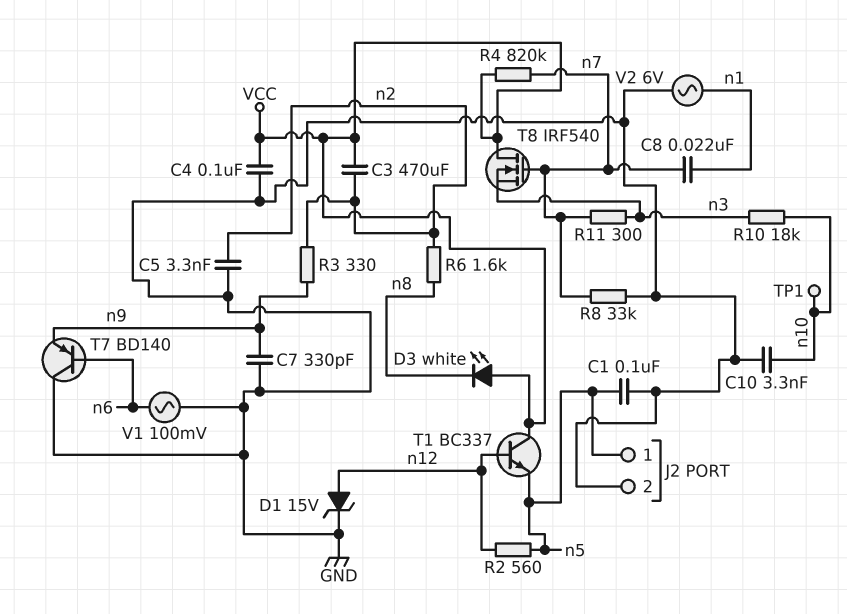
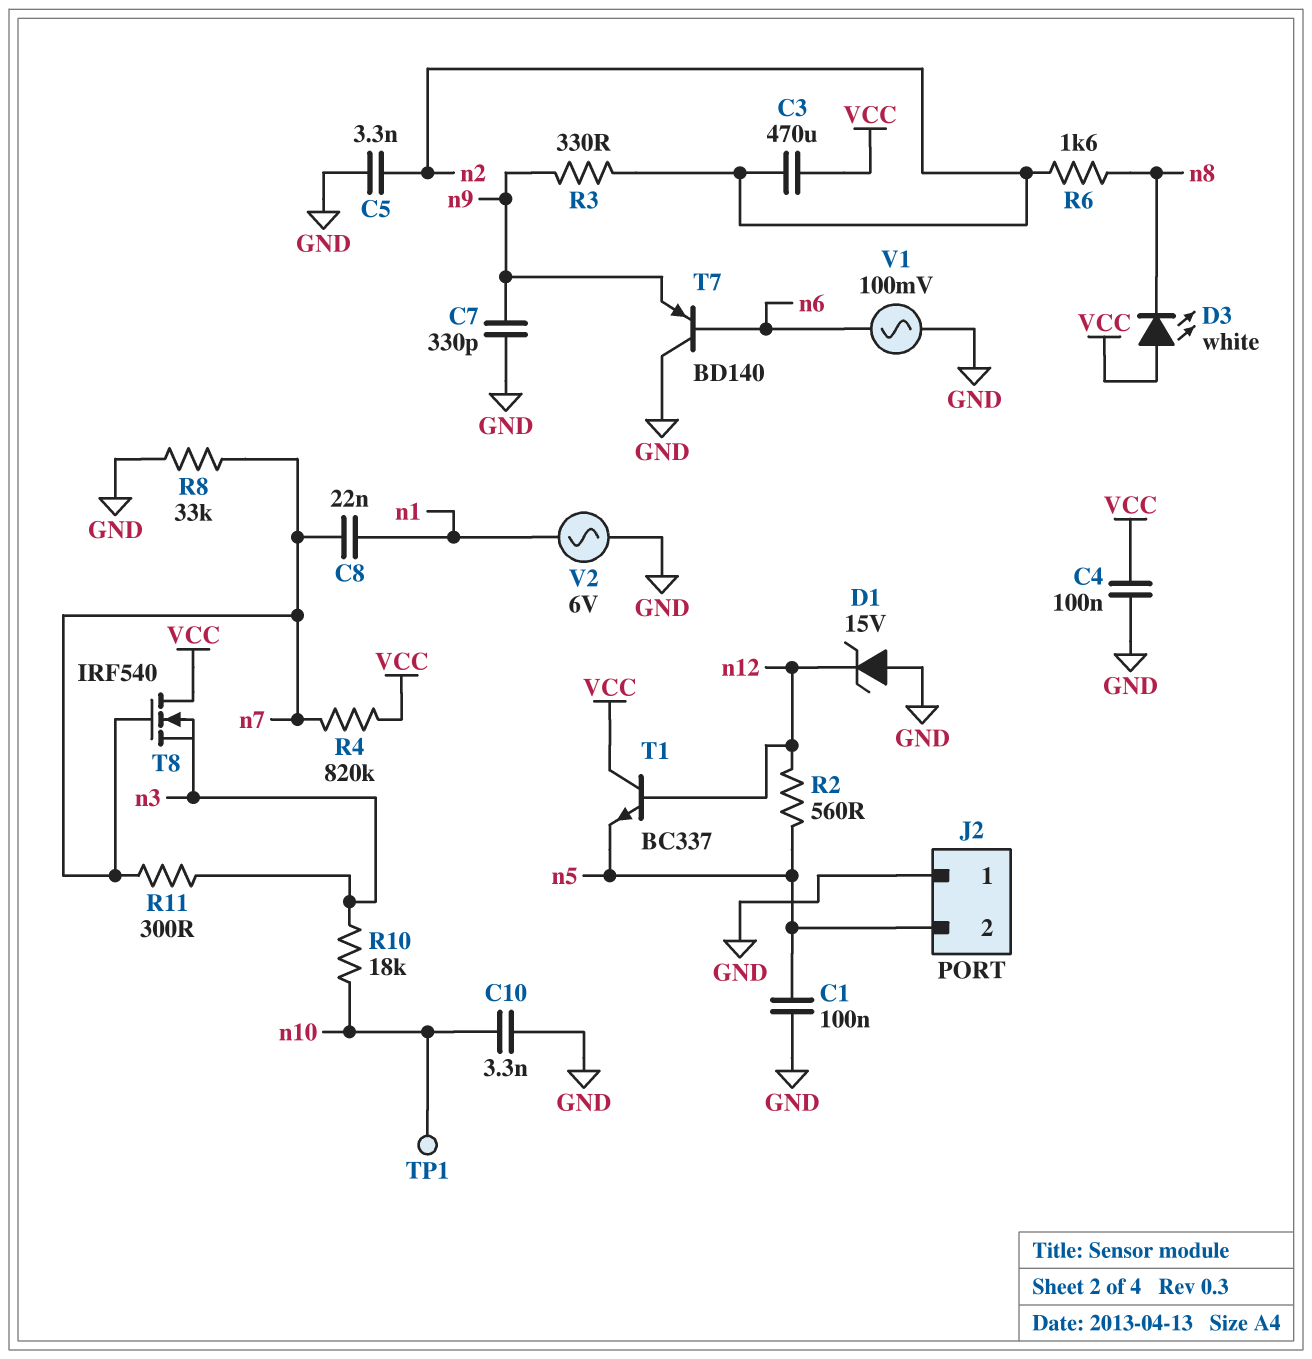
D1: zener 15V (A n12, K GND) -> zener 15V (A GND, K n12)
J2 pin 1: n5 -> GND
J2 pin 2: GND -> n5

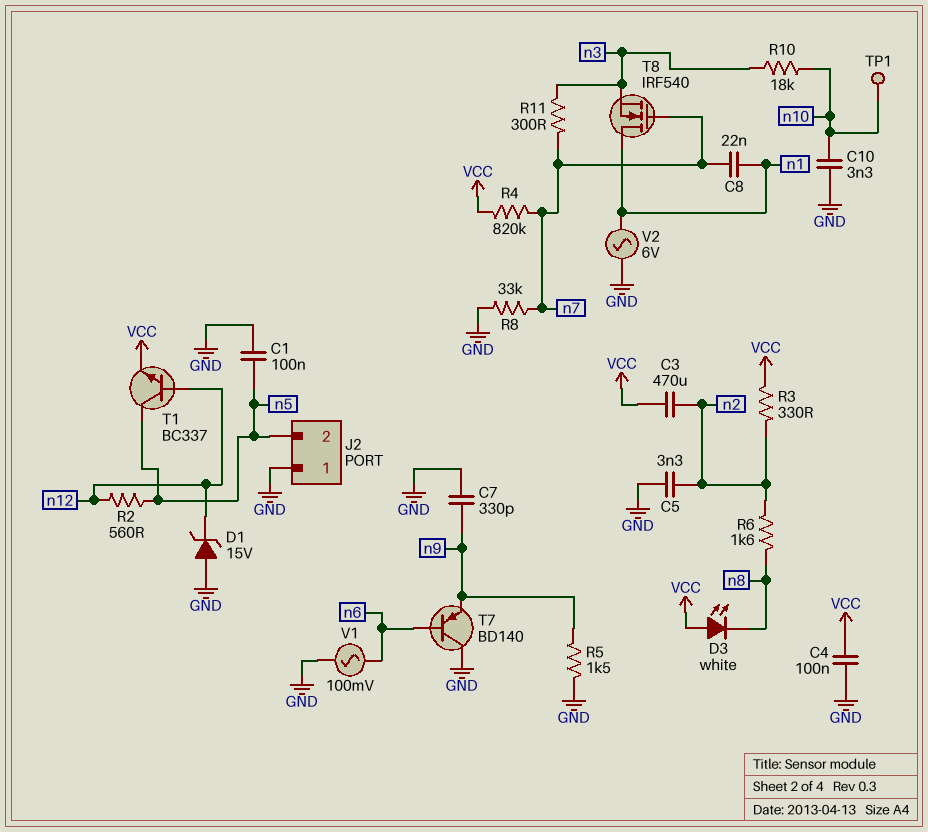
R3: 330 (n2, n9) -> 330 (VCC, n2)
R5: none -> 1.5k (GND, n9)
T1: NPN BC337 (B n12, C VCC, E n5) -> NPN BC337 (B n12, C n5, E VCC)
T8: NMOS IRF540 (G n7, D VCC, S n3) -> NMOS IRF540 (G n7, D n1, S n3)

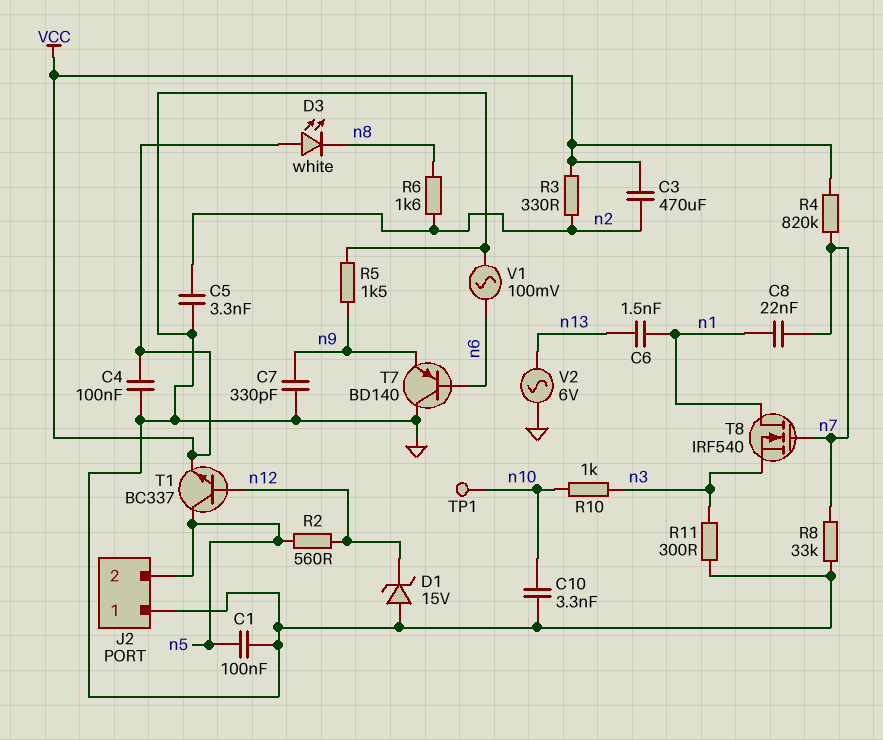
C6: none -> 1.5nF (n1, n13)
R10: 18k (n3, n10) -> 1k (n3, n10)
R11: 300 (n3, n7) -> 300 (GND, n3)
V2: AC 6V (GND, n1) -> AC 6V (GND, n13)

